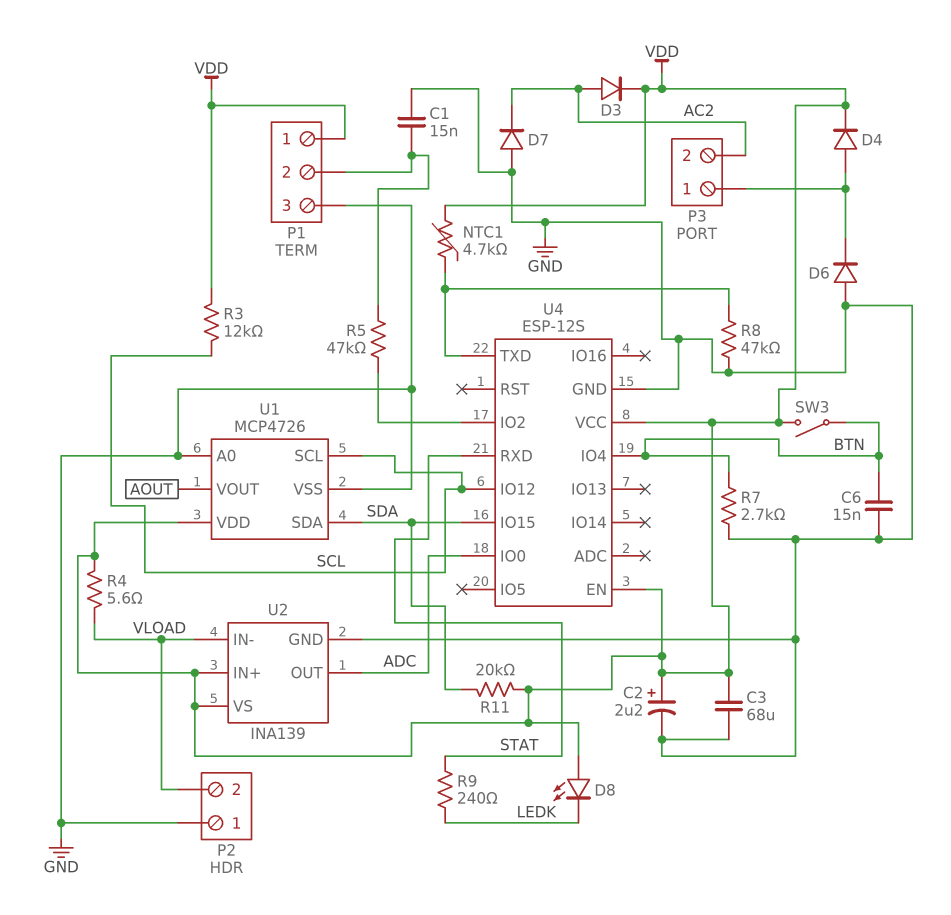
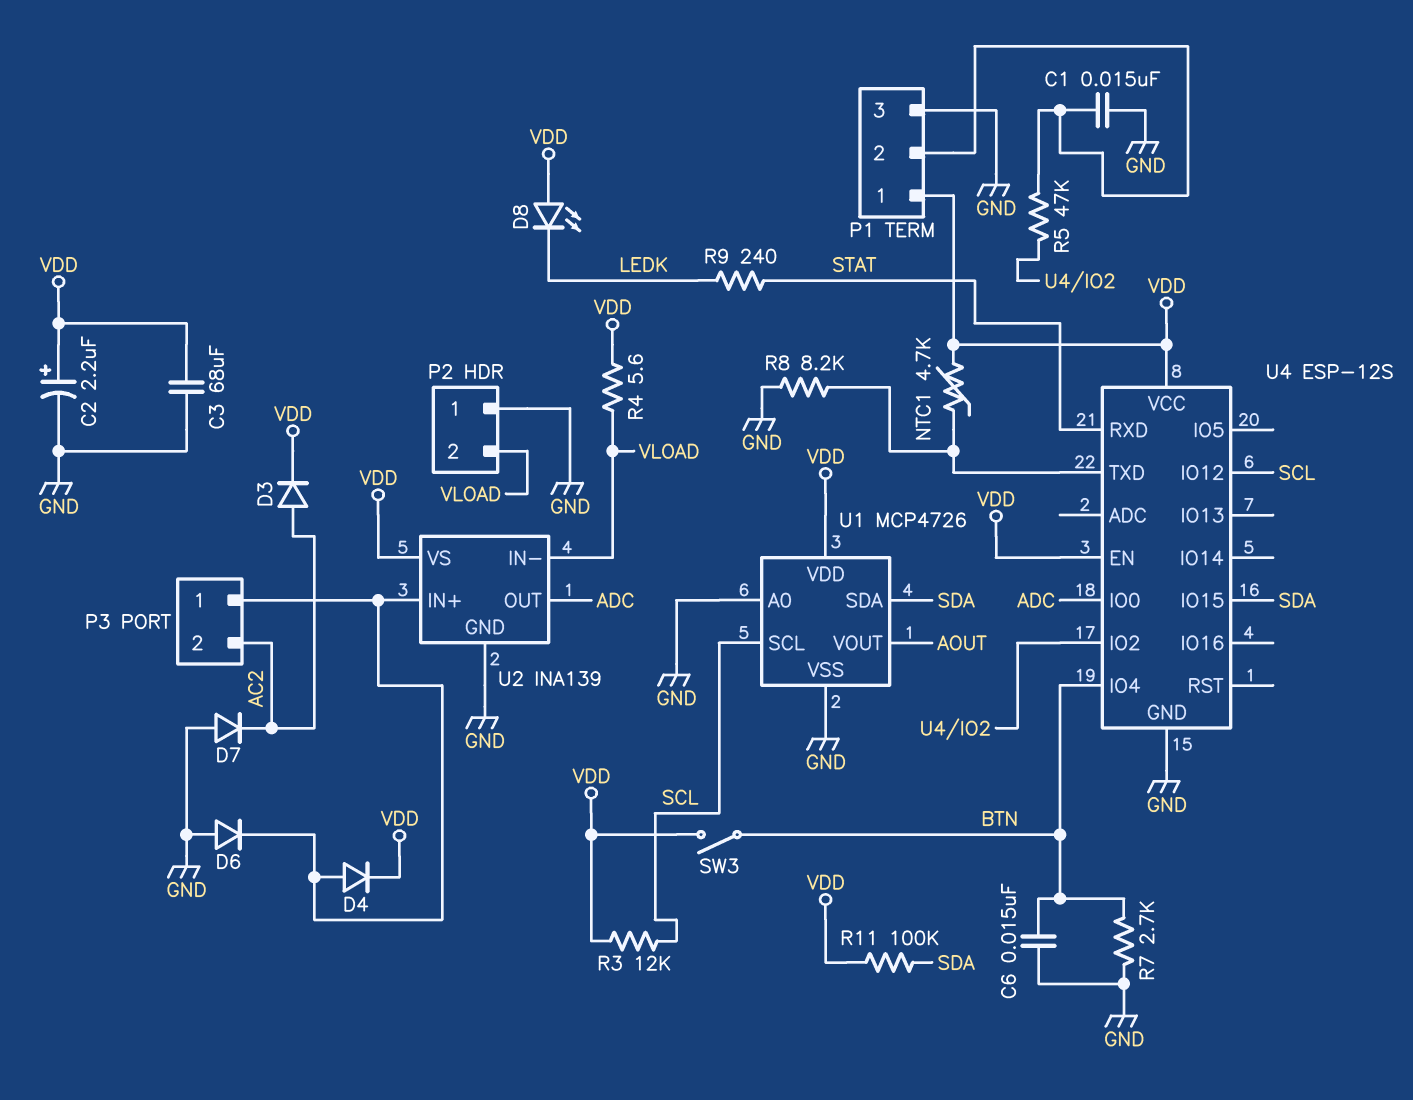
R8: 47k (GND, U4/TXD) -> 8.2k (GND, U4/TXD)
R11: 20k (SDA, VDD) -> 100k (SDA, VDD)
U2 pin IN+: VDD -> P3/1

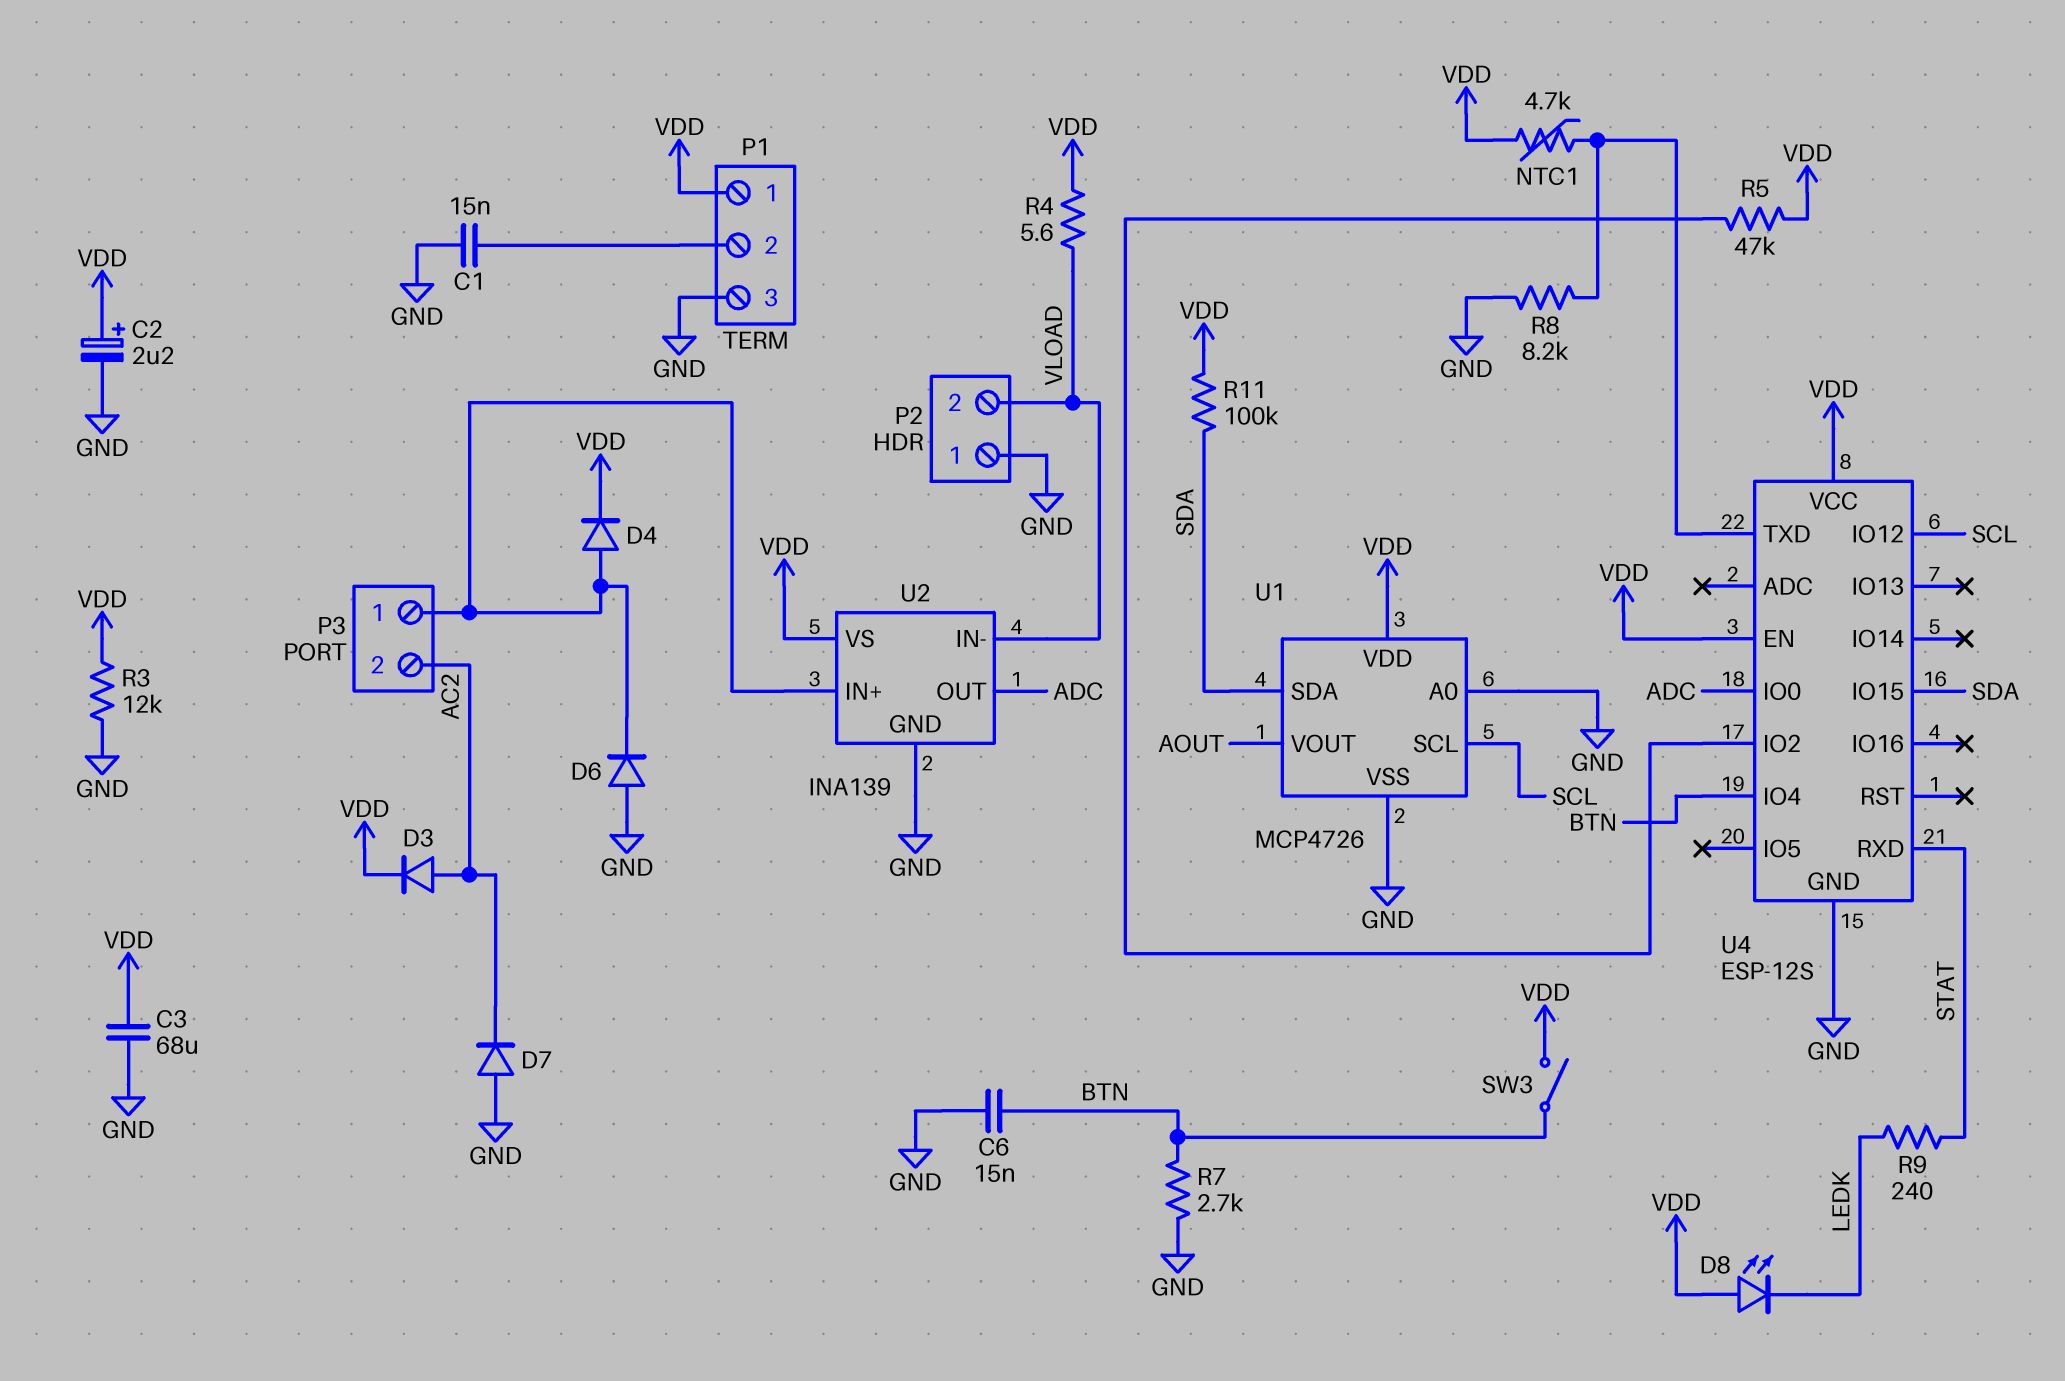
R3: 12k (SCL, VDD) -> 12k (GND, VDD)
R5: 47k (P1/2, U4/IO2) -> 47k (U4/IO2, VDD)

